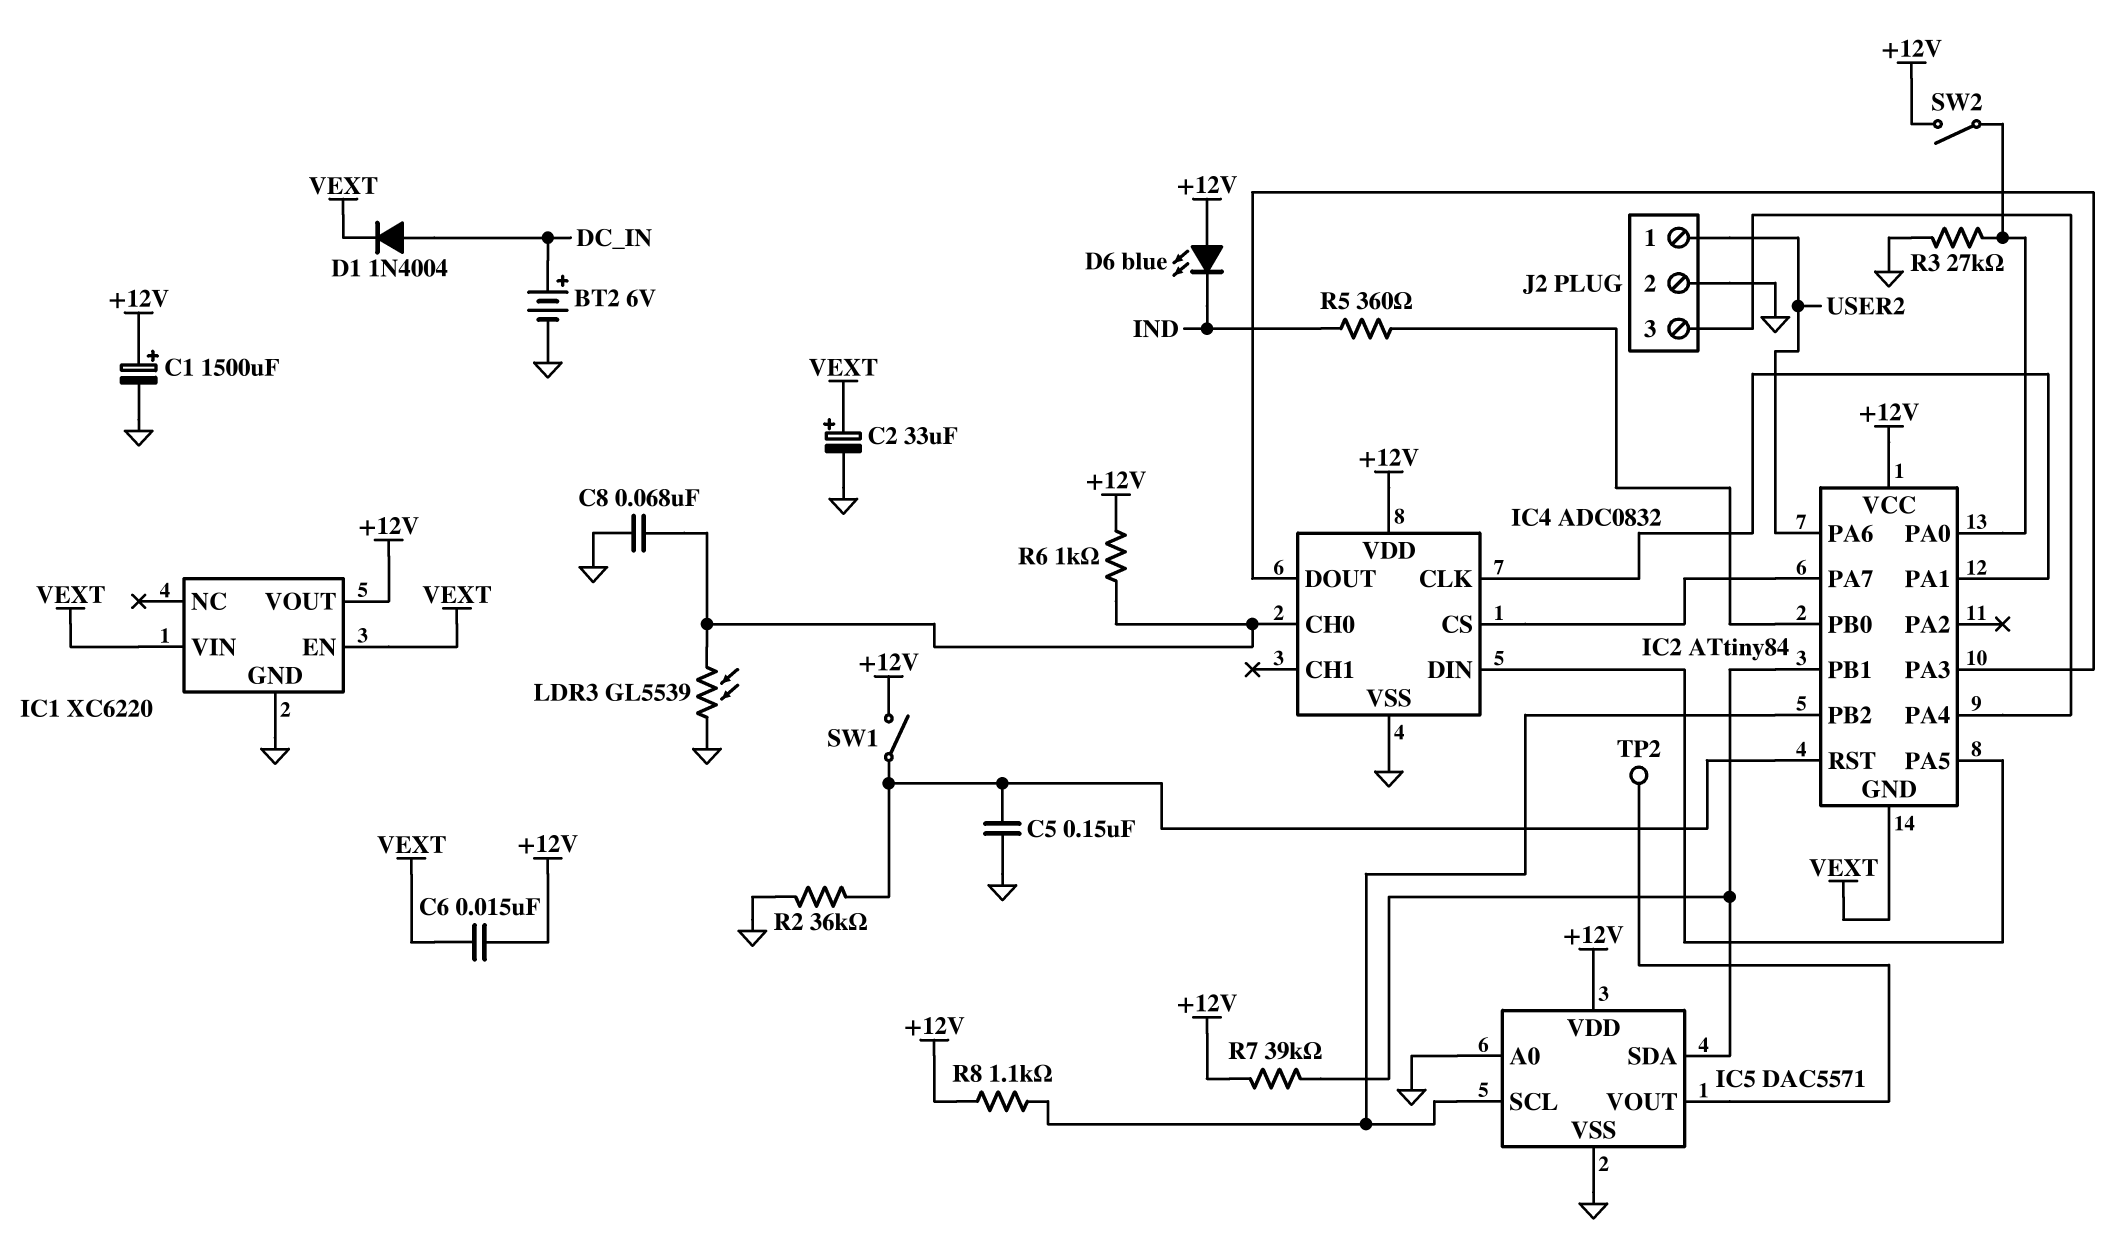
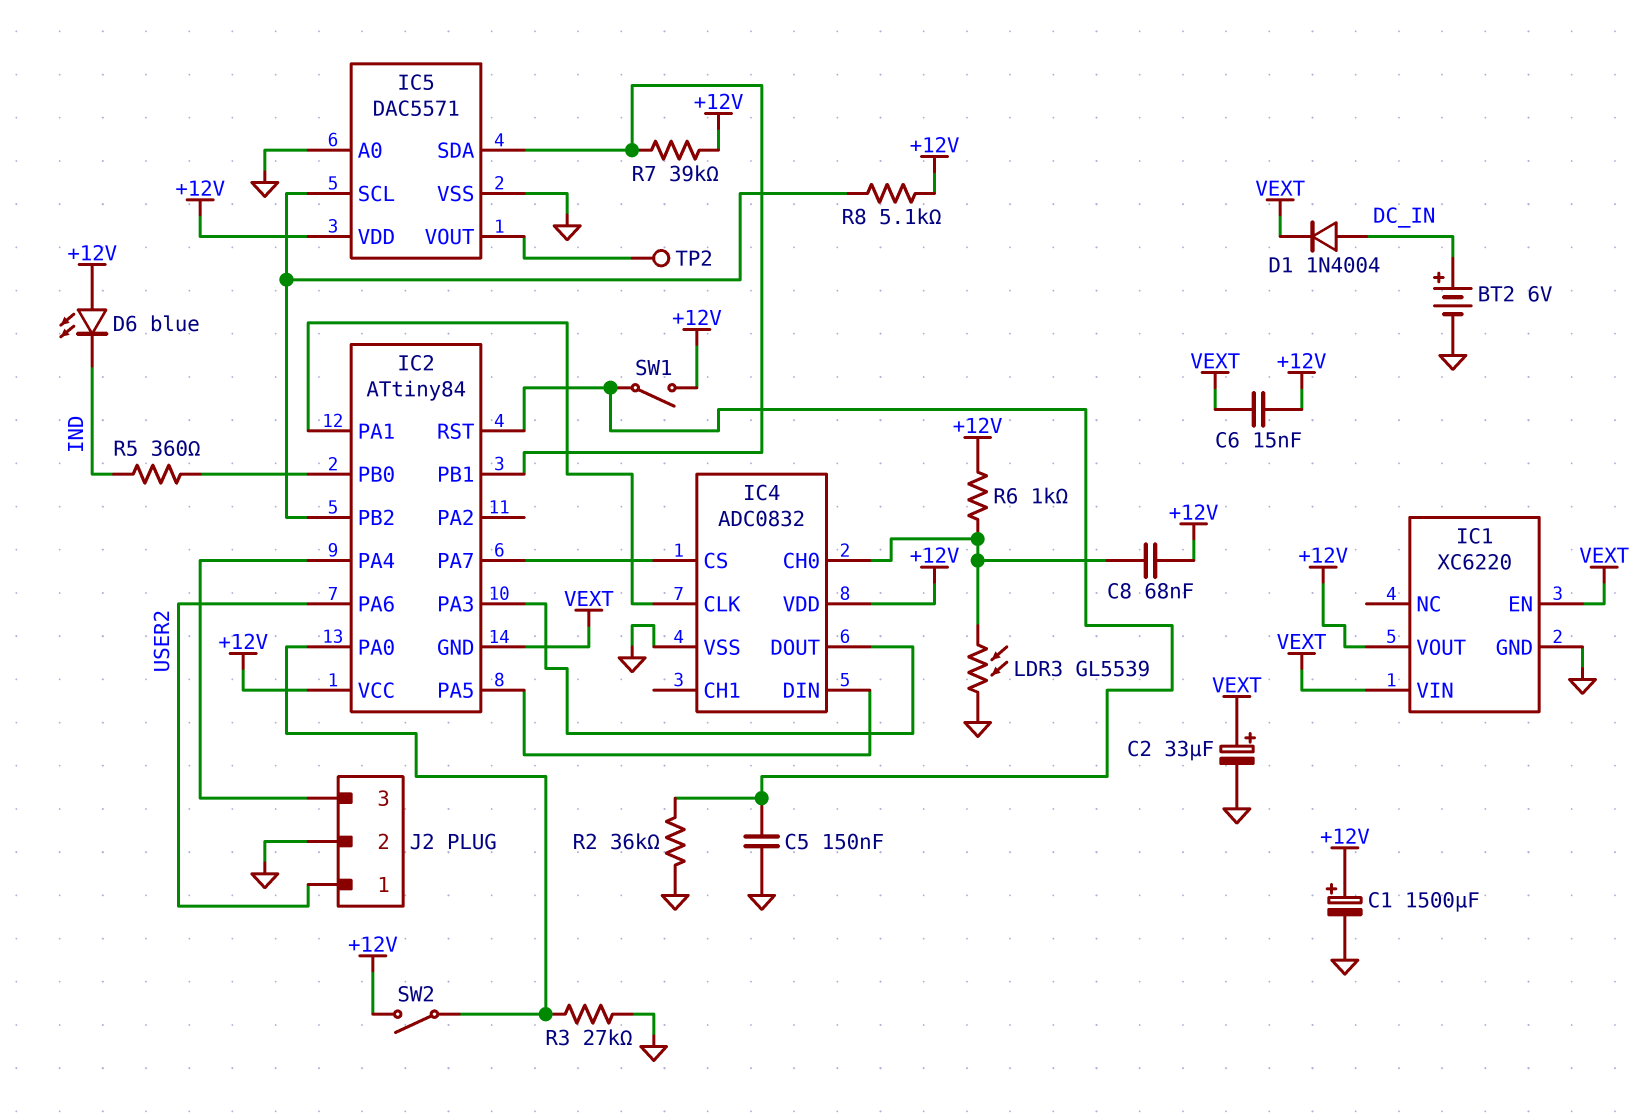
C8: 68nF (GND, IC4/CH0) -> 68nF (+12V, IC4/CH0)
R8: 1.1k (+12V, IC2/PB2) -> 5.1k (+12V, IC2/PB2)

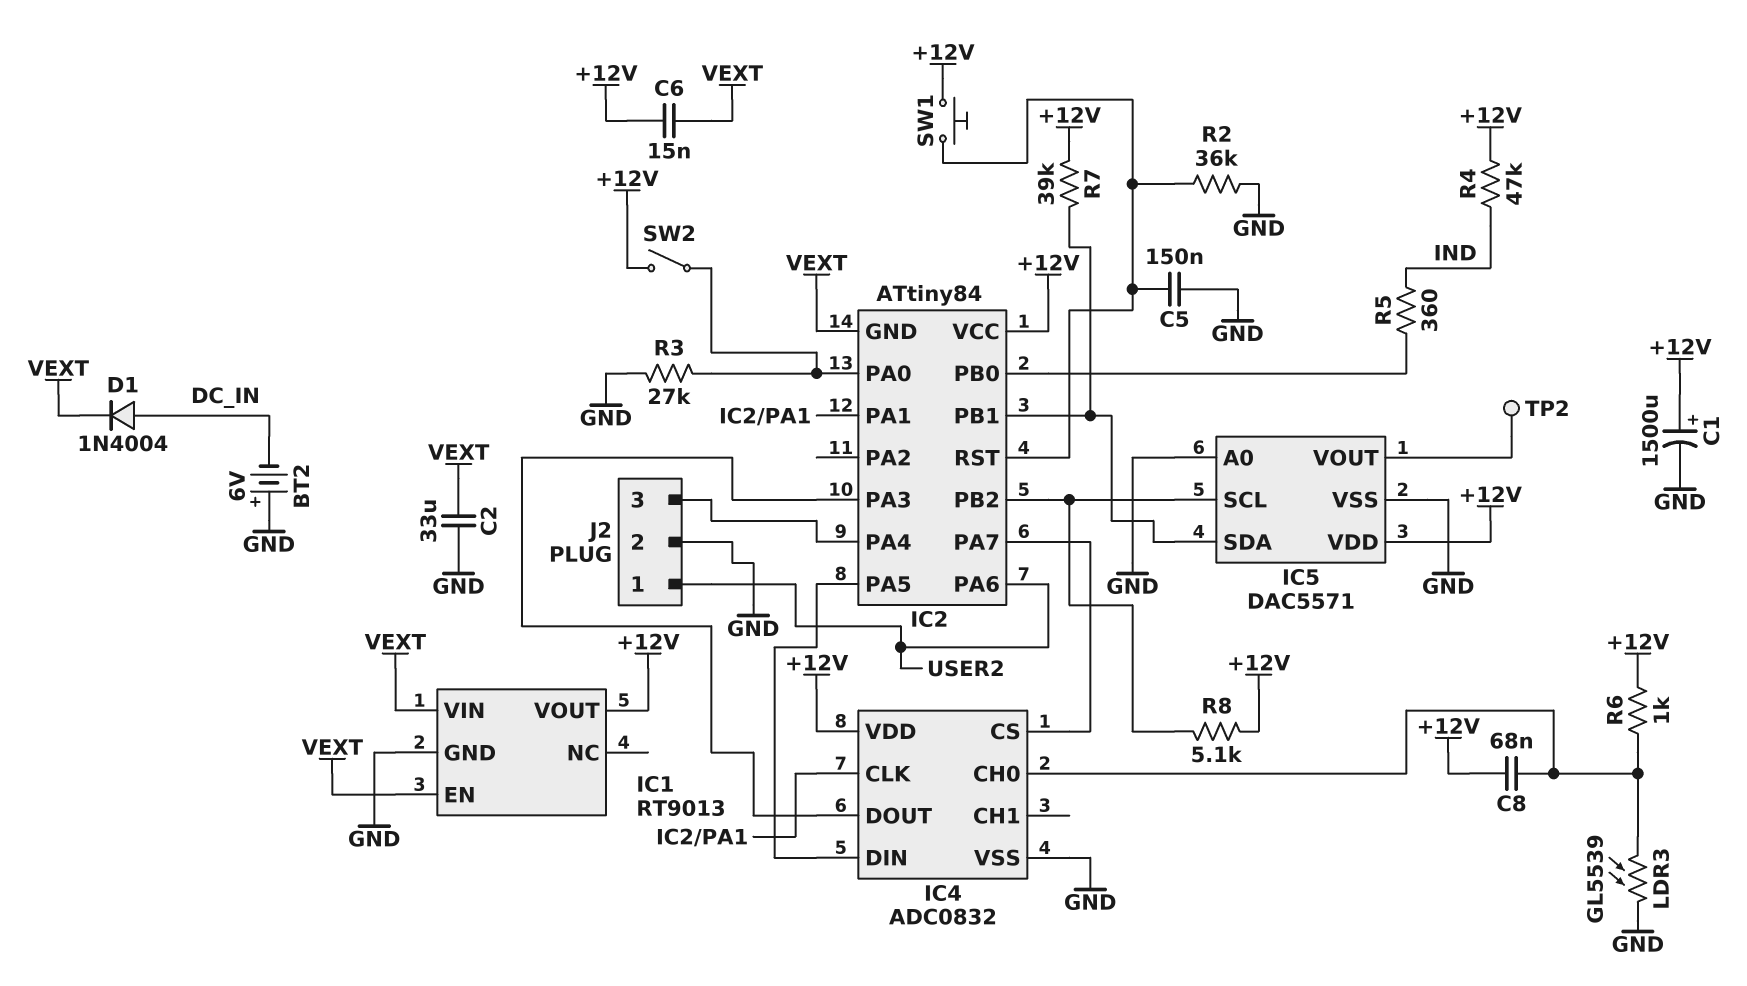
BT2: 6V (plus DC_IN, minus GND) -> 6V (plus GND, minus DC_IN)
C2: 33uF (plus VEXT, minus GND) -> 33uF (GND, VEXT)
D6: LED blue (A +12V, K IND) -> none
IC1: XC6220 -> RT9013
R4: none -> 47k (+12V, IND)
SW1: switch (+12V, IC2/RST) -> button (+12V, IC2/RST)

